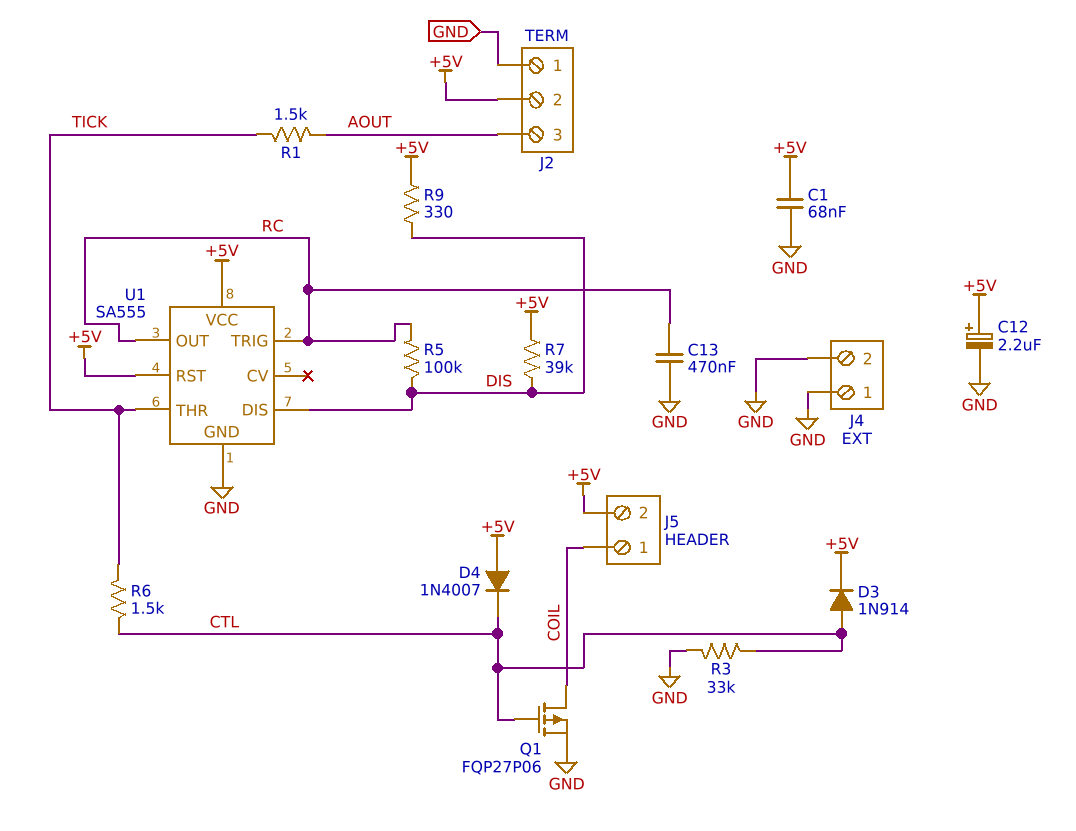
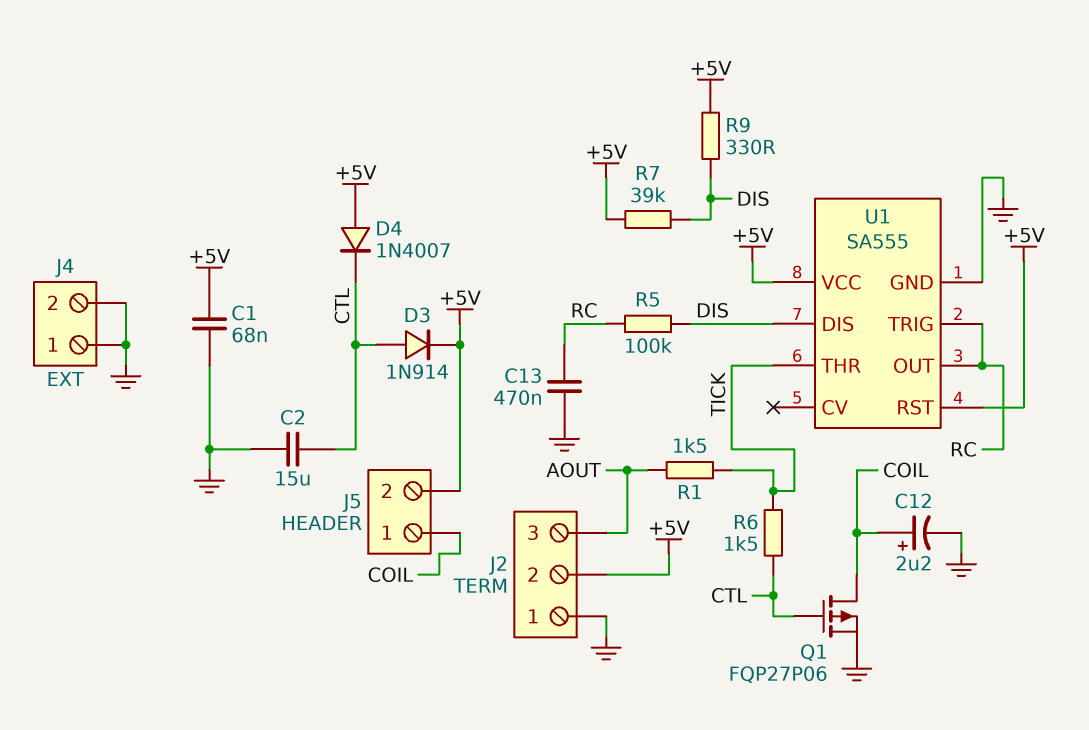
C2: none -> 15uF (CTL, GND)
C12: 2.2uF (plus +5V, minus GND) -> 2.2uF (plus COIL, minus GND)
R3: 33k (CTL, GND) -> none

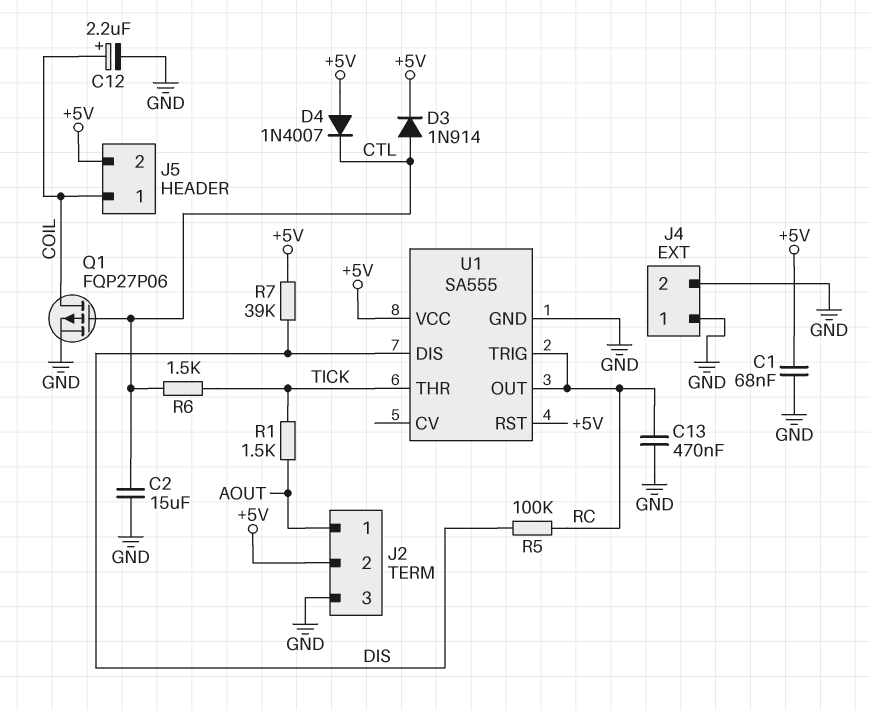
J2 pin 1: GND -> AOUT
J2 pin 3: AOUT -> GND
R9: 330 (+5V, DIS) -> none

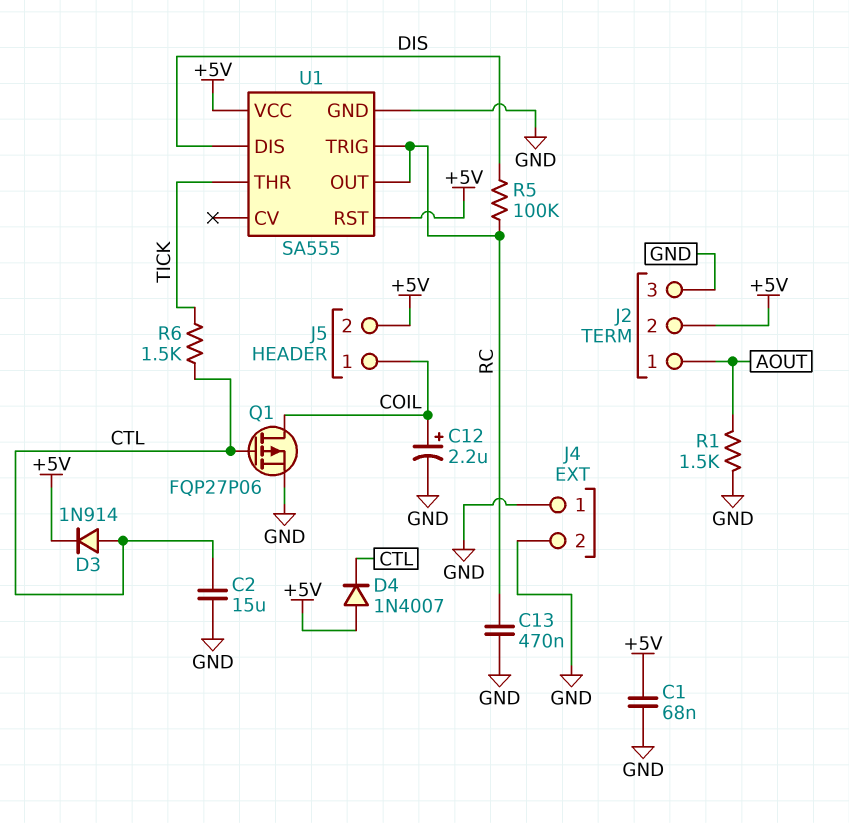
R1: 1.5k (AOUT, TICK) -> 1.5k (AOUT, GND)
R7: 39k (+5V, DIS) -> none

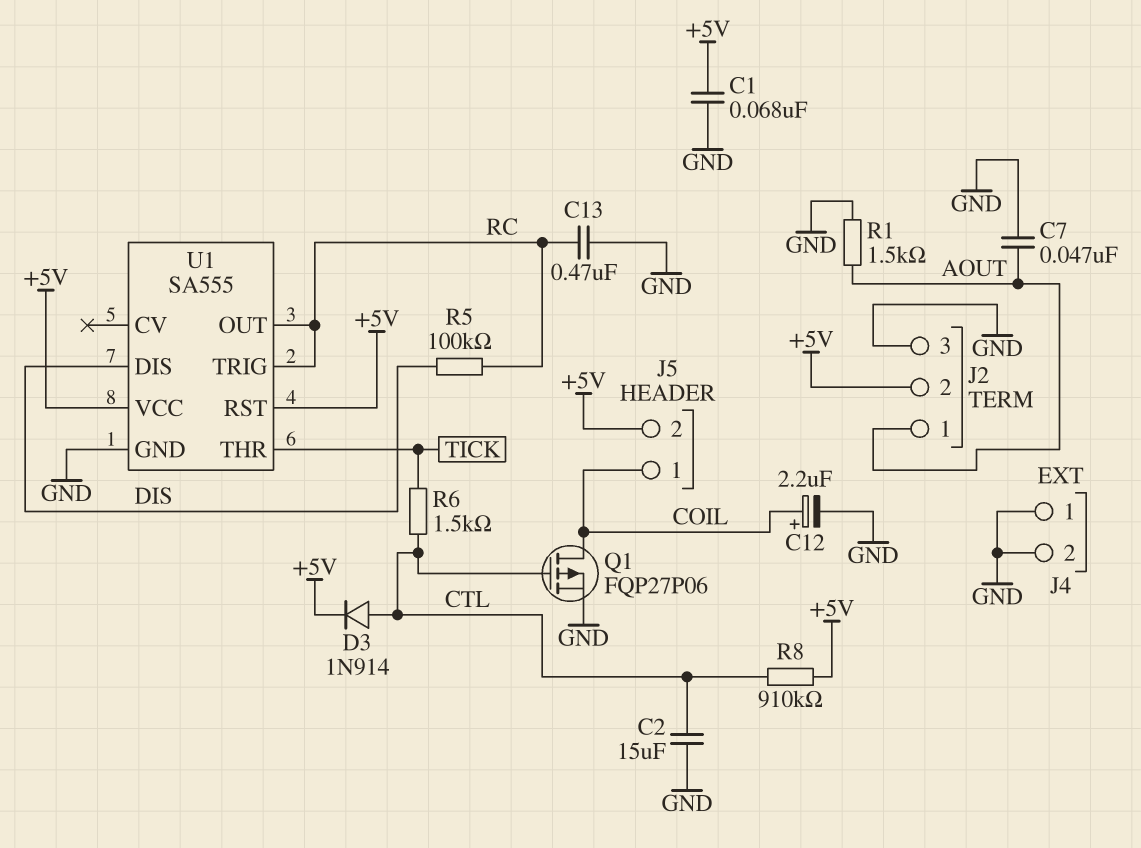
C7: none -> 47nF (AOUT, GND)
D4: diode 1N4007 (A +5V, K CTL) -> none
R8: none -> 910k (+5V, CTL)

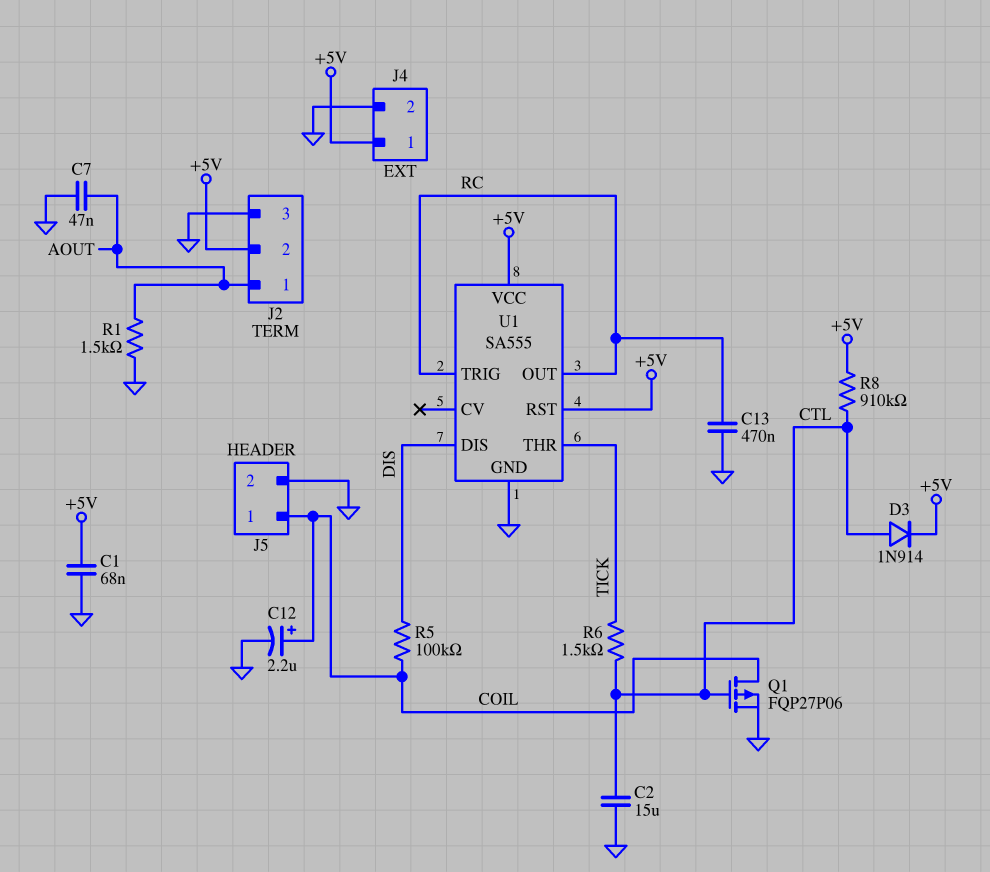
J4 pin 1: GND -> +5V
J5 pin 2: +5V -> GND
R5: 100k (DIS, RC) -> 100k (COIL, DIS)

